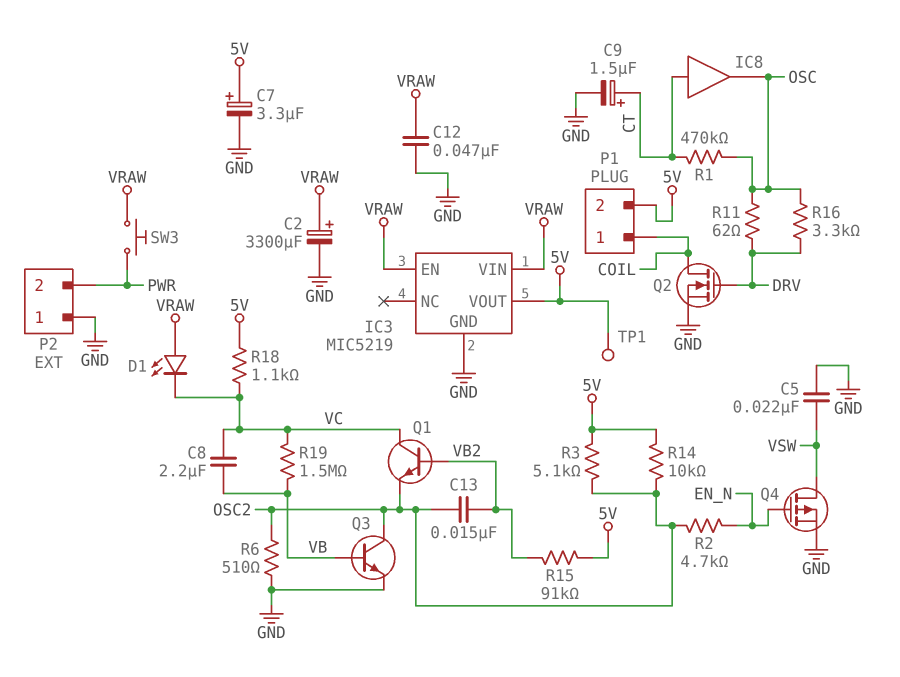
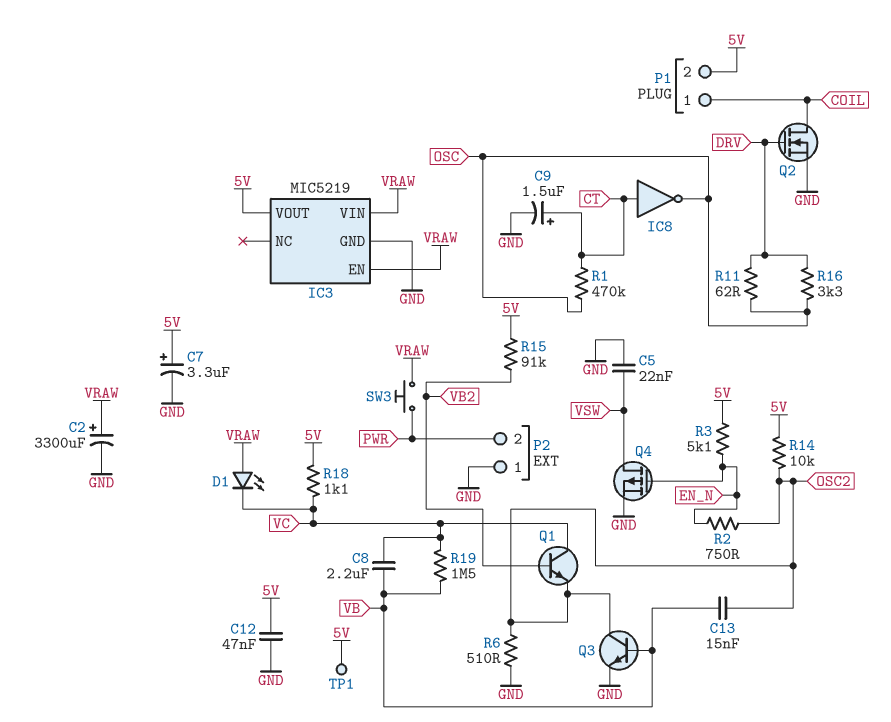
C12: 47nF (GND, VRAW) -> 47nF (5V, GND)
C13: 15nF (OSC2, VB2) -> 15nF (OSC2, VB)
IC8: buffer (in CT, out OSC) -> NOT (in CT, out OSC)
R2: 4.7k (EN_N, OSC2) -> 750 (EN_N, OSC2)
R3: 5.1k (5V, OSC2) -> 5.1k (5V, EN_N)

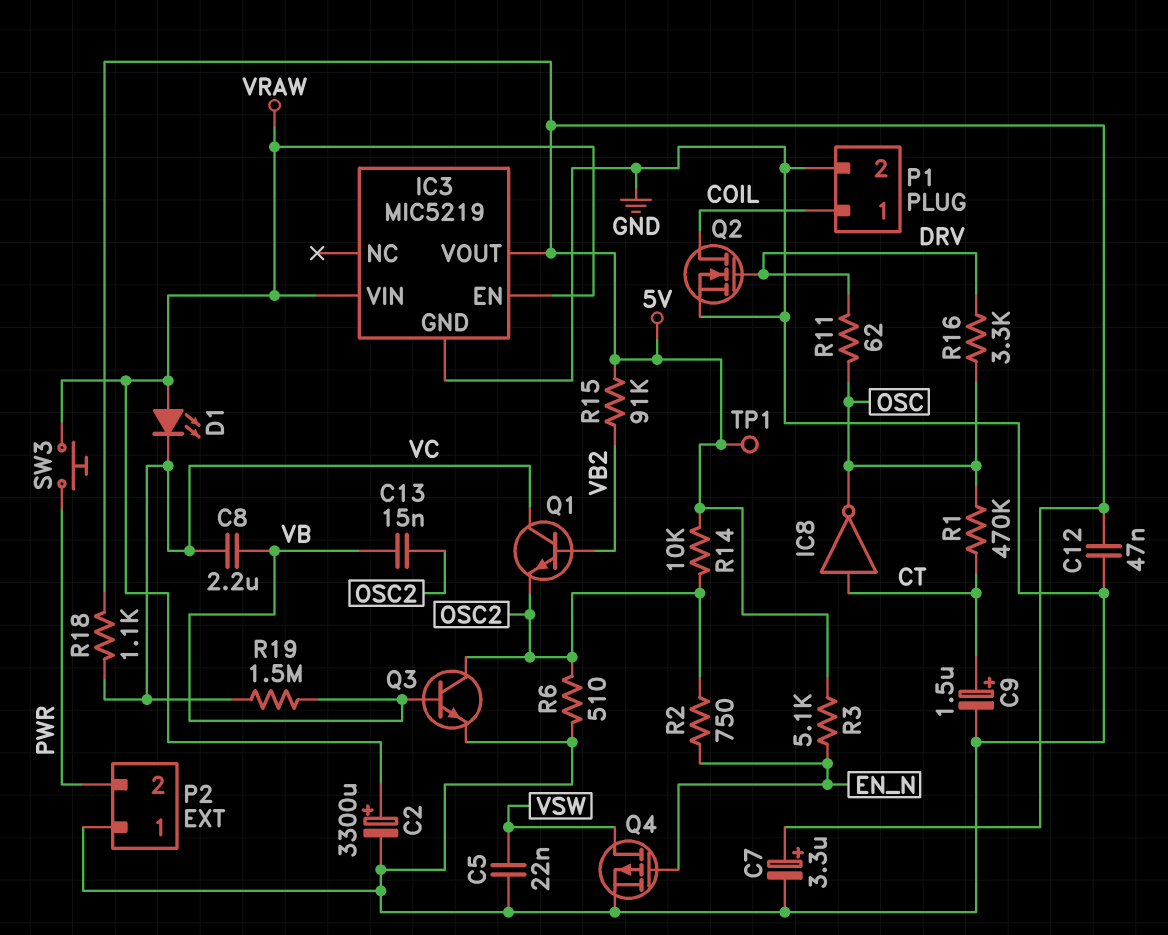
P1 pin 2: 5V -> GND

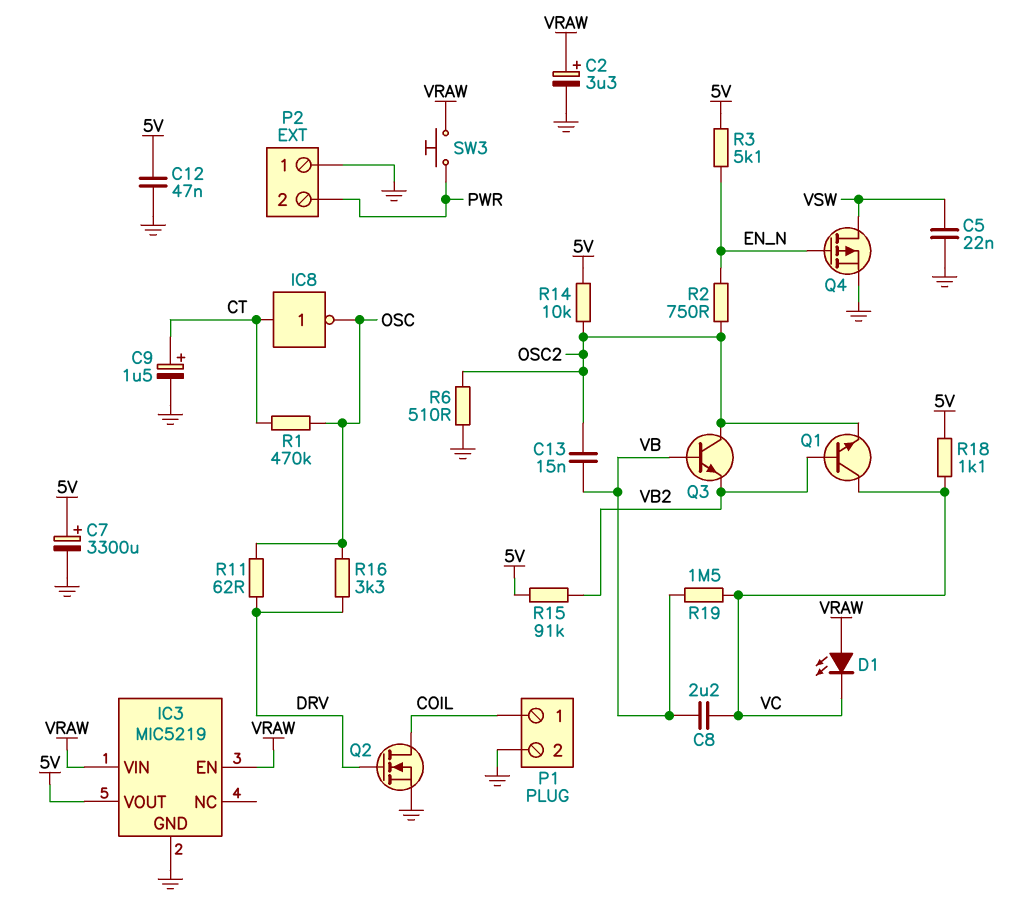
C2: 3300uF (plus VRAW, minus GND) -> 3.3uF (plus VRAW, minus GND)
C7: 3.3uF (plus 5V, minus GND) -> 3300uF (plus 5V, minus GND)
Q3: NPN (B VB, C OSC2, E GND) -> NPN (B VB, C OSC2, E VB2)
TP1: test point (5V) -> none

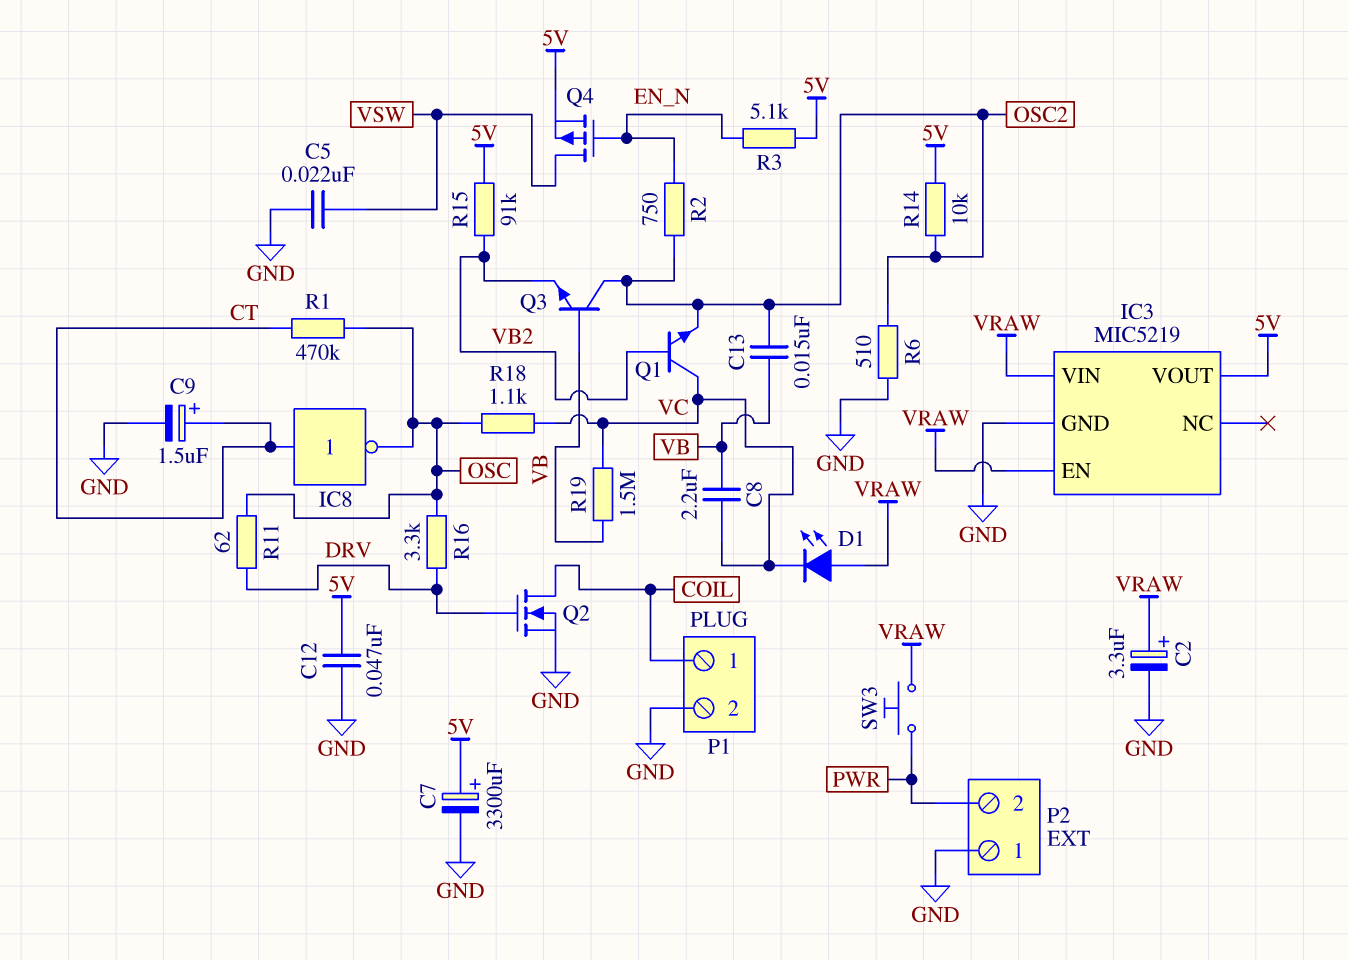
Q4: PMOS (G EN_N, D VSW, S GND) -> PMOS (G EN_N, D VSW, S 5V)
R18: 1.1k (5V, VC) -> 1.1k (OSC, VC)

